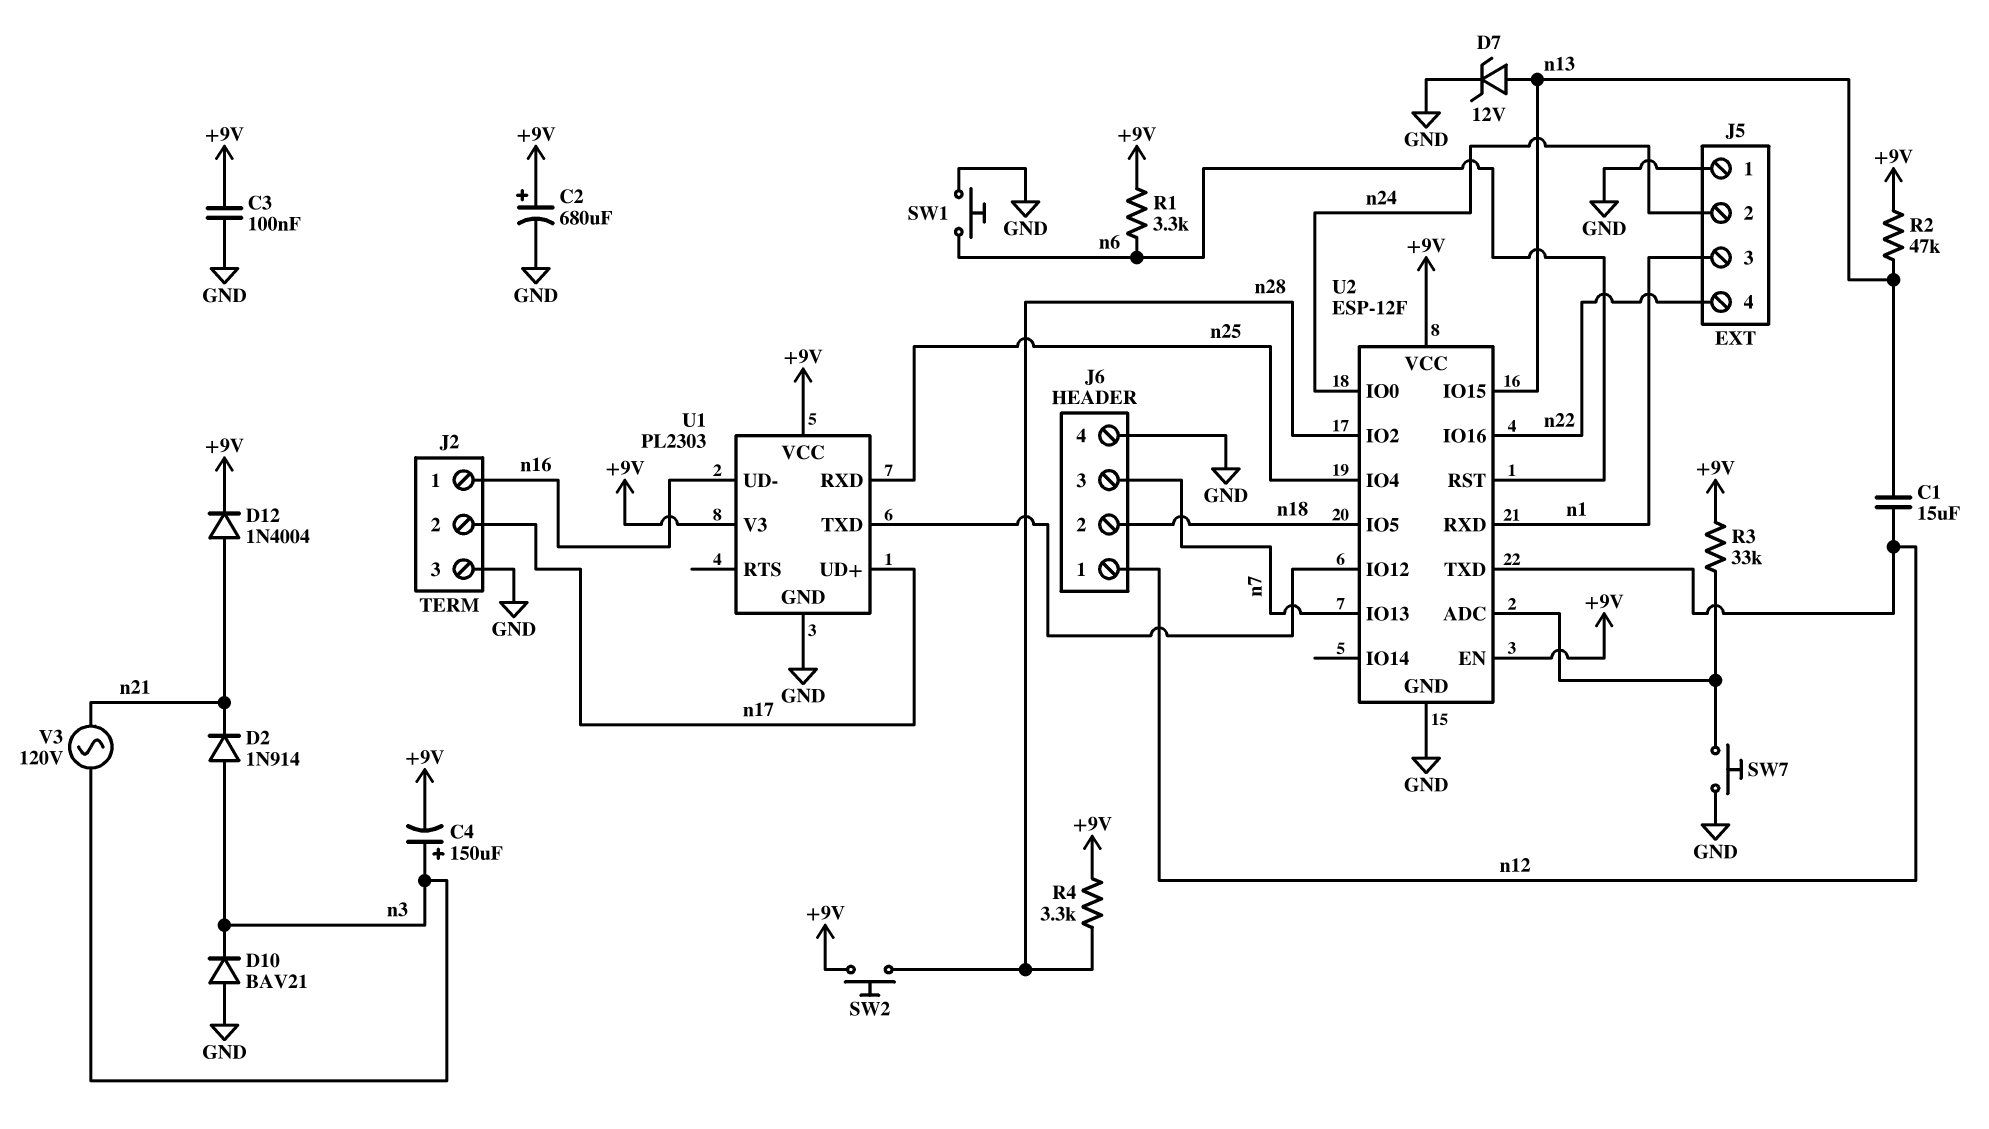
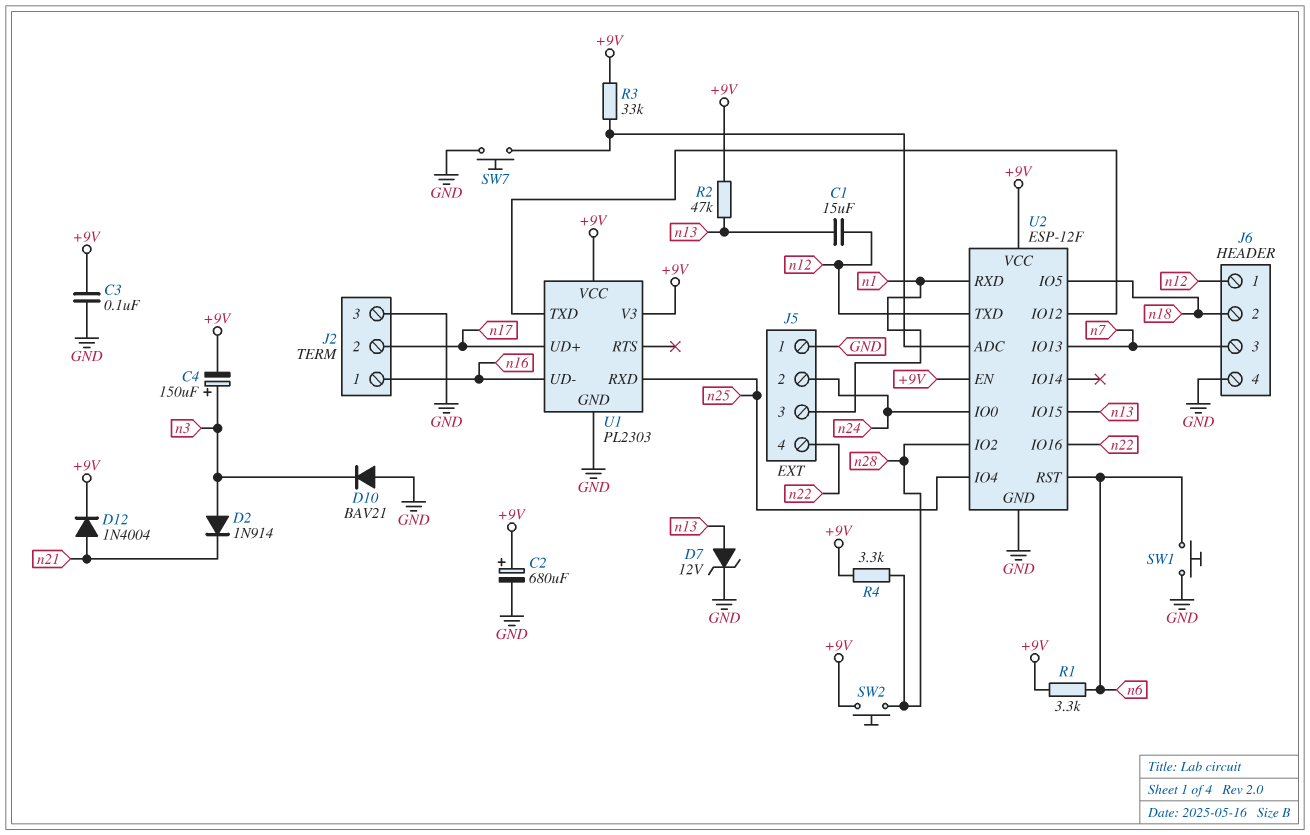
V3: AC 120V (n3, n21) -> none

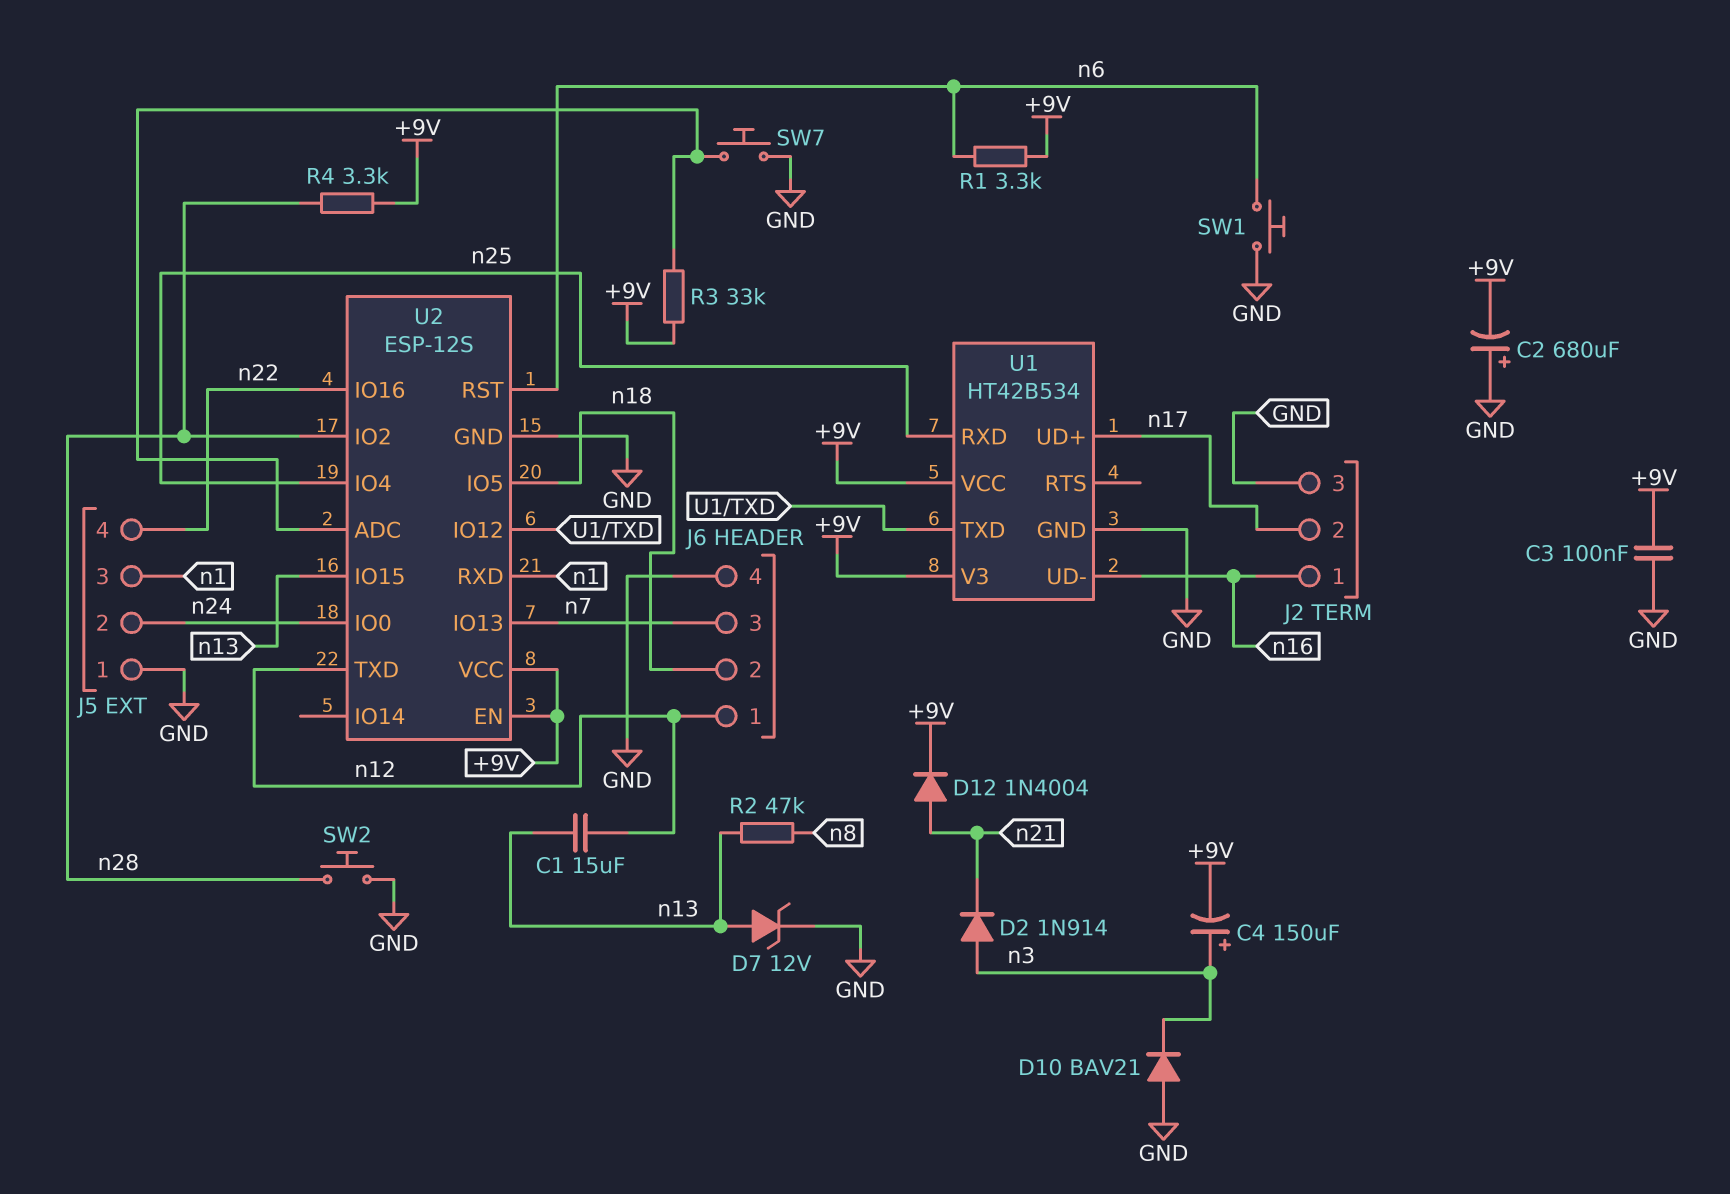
C2: 680uF (plus +9V, minus GND) -> 680uF (plus GND, minus +9V)
R2: 47k (+9V, n13) -> 47k (n8, n13)
SW2: button (+9V, n28) -> button (GND, n28)
U1: PL2303 -> HT42B534
U2: ESP-12F -> ESP-12S

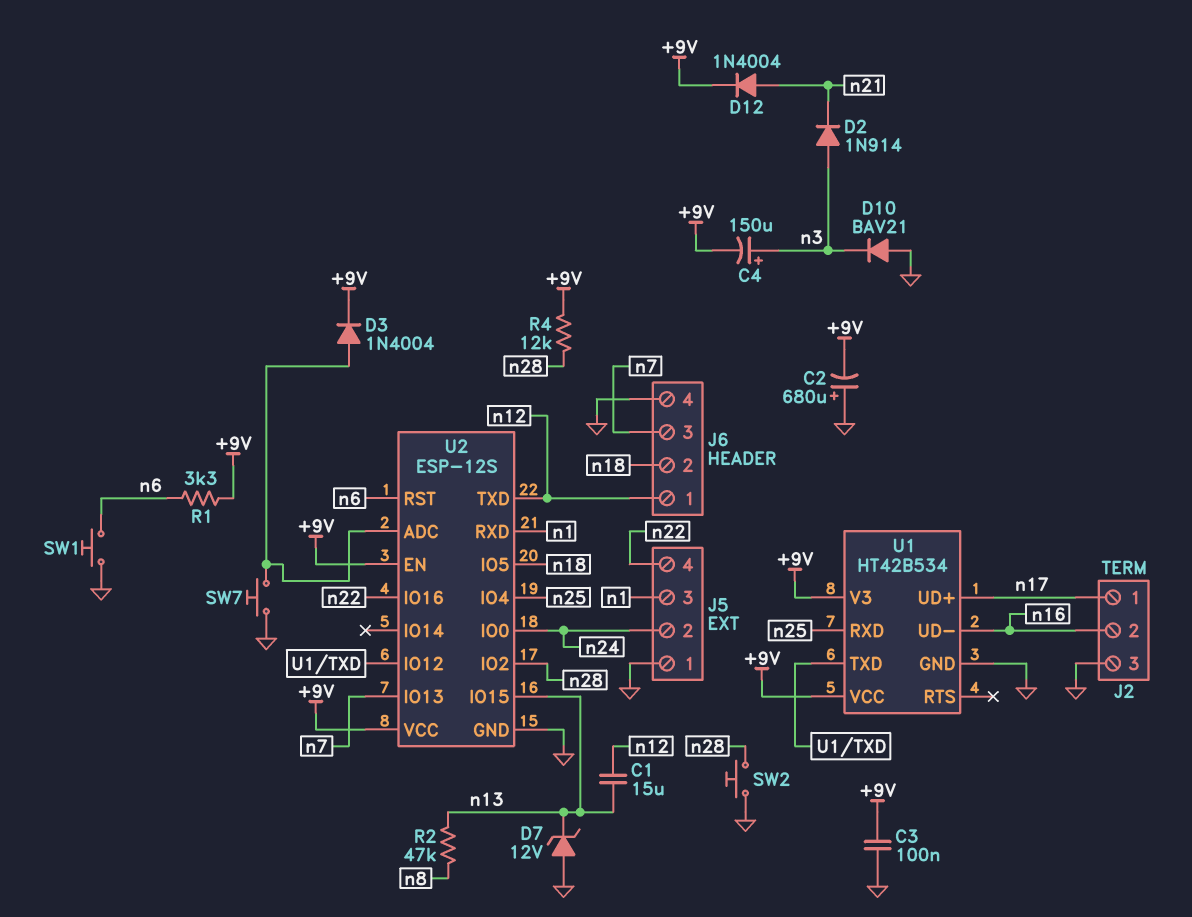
D3: none -> diode 1N4004 (A U2/ADC, K +9V)
D7: zener 12V (A n13, K GND) -> zener 12V (A GND, K n13)
J2 pin 1: n16 -> n17
J2 pin 2: n17 -> n16
R3: 33k (+9V, U2/ADC) -> none
R4: 3.3k (+9V, n28) -> 12k (+9V, n28)

